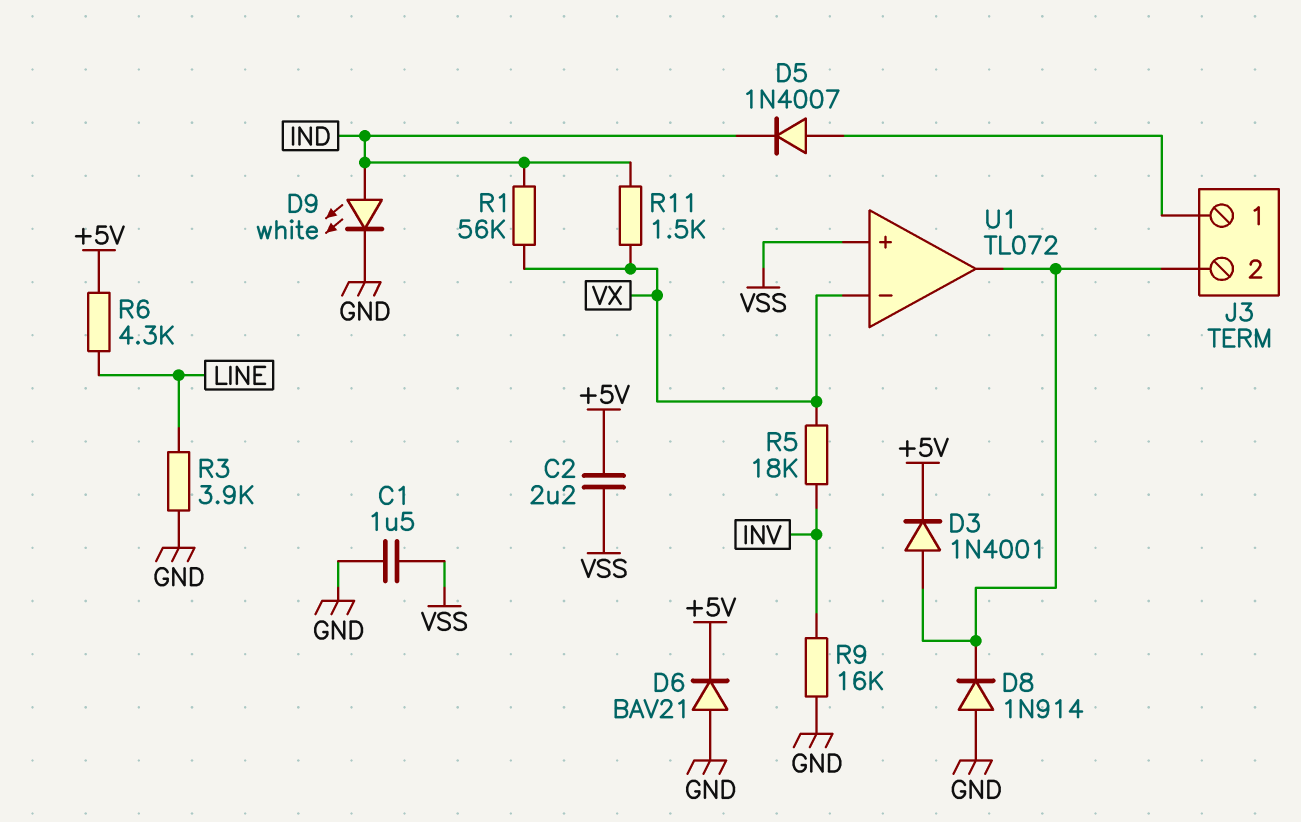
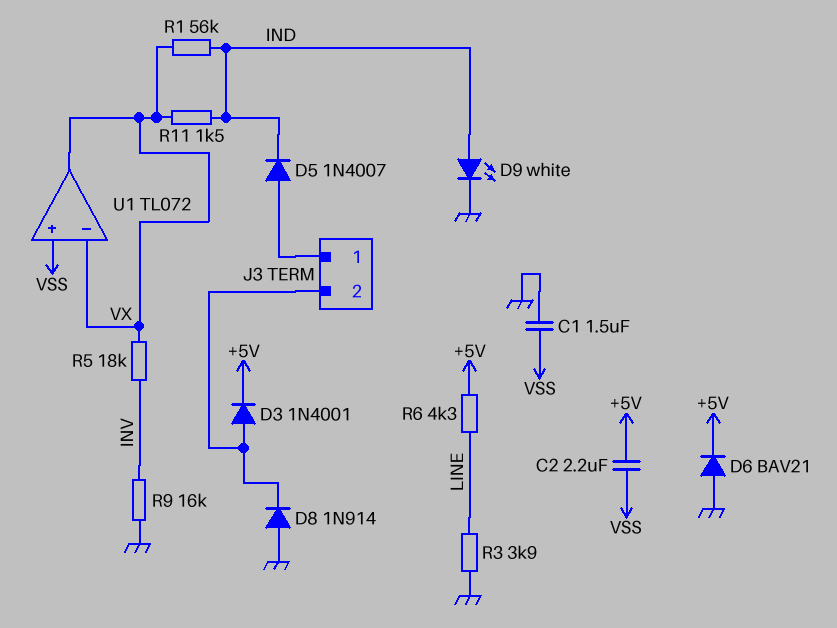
U1 pin out: J3/2 -> VX

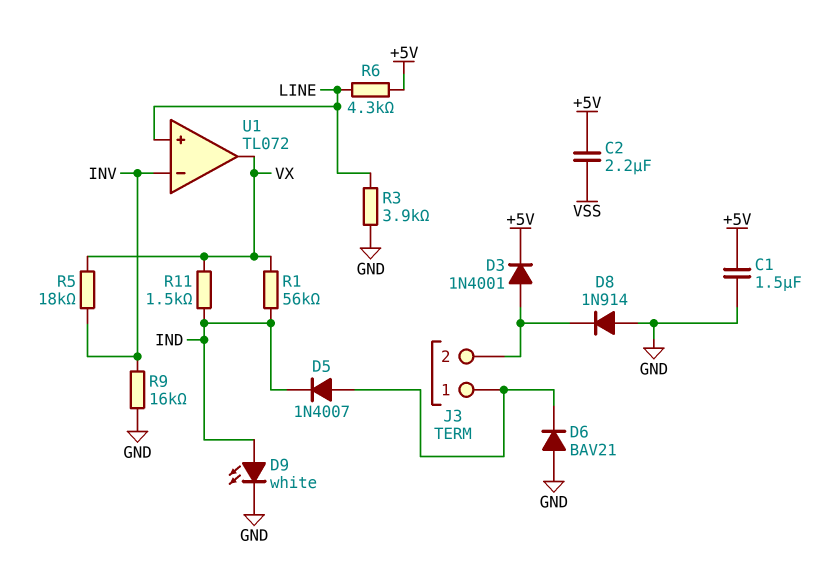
C1: 1.5uF (GND, VSS) -> 1.5uF (+5V, GND)
D6: diode BAV21 (A GND, K +5V) -> diode BAV21 (A GND, K J3/1)
U1 pin in+: VSS -> LINE
U1 pin in-: VX -> INV

